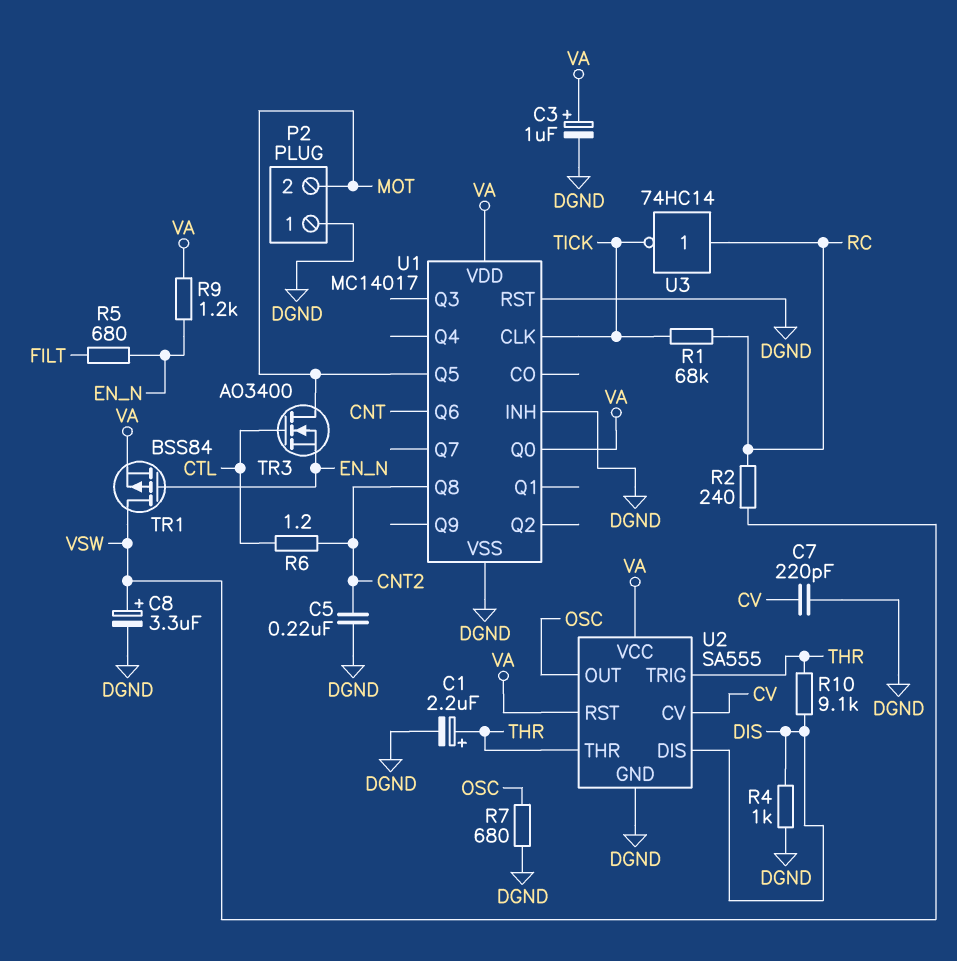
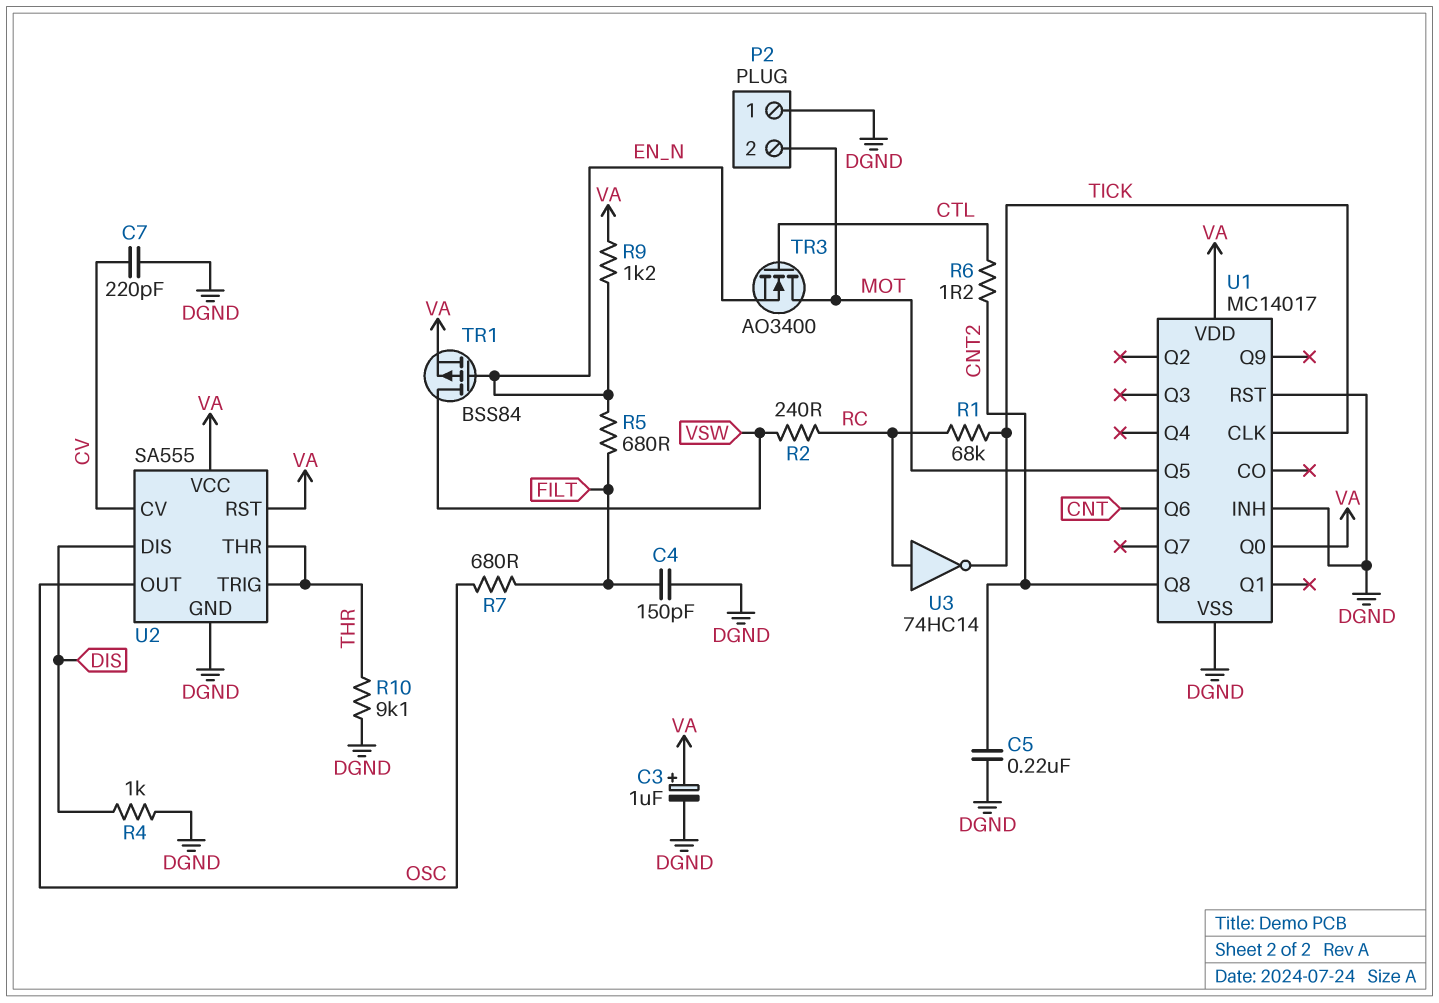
C1: 2.2uF (plus THR, minus DGND) -> none
C4: none -> 150pF (DGND, FILT)
C8: 3.3uF (plus VSW, minus DGND) -> none
R7: 680 (DGND, OSC) -> 680 (FILT, OSC)
R10: 9.1k (DIS, THR) -> 9.1k (DGND, THR)

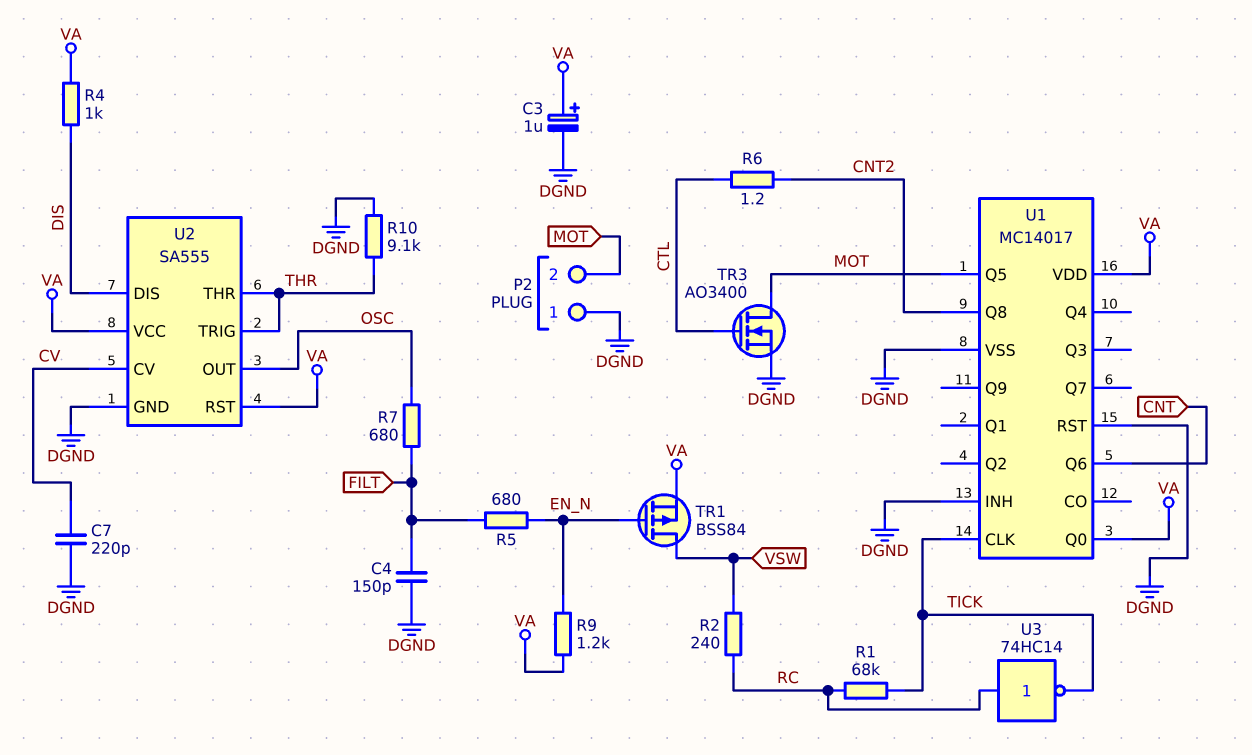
C5: 220nF (CNT2, DGND) -> none
R4: 1k (DGND, DIS) -> 1k (DIS, VA)
TR3: NMOS AO3400 (G CTL, D MOT, S EN_N) -> NMOS AO3400 (G CTL, D MOT, S DGND)

